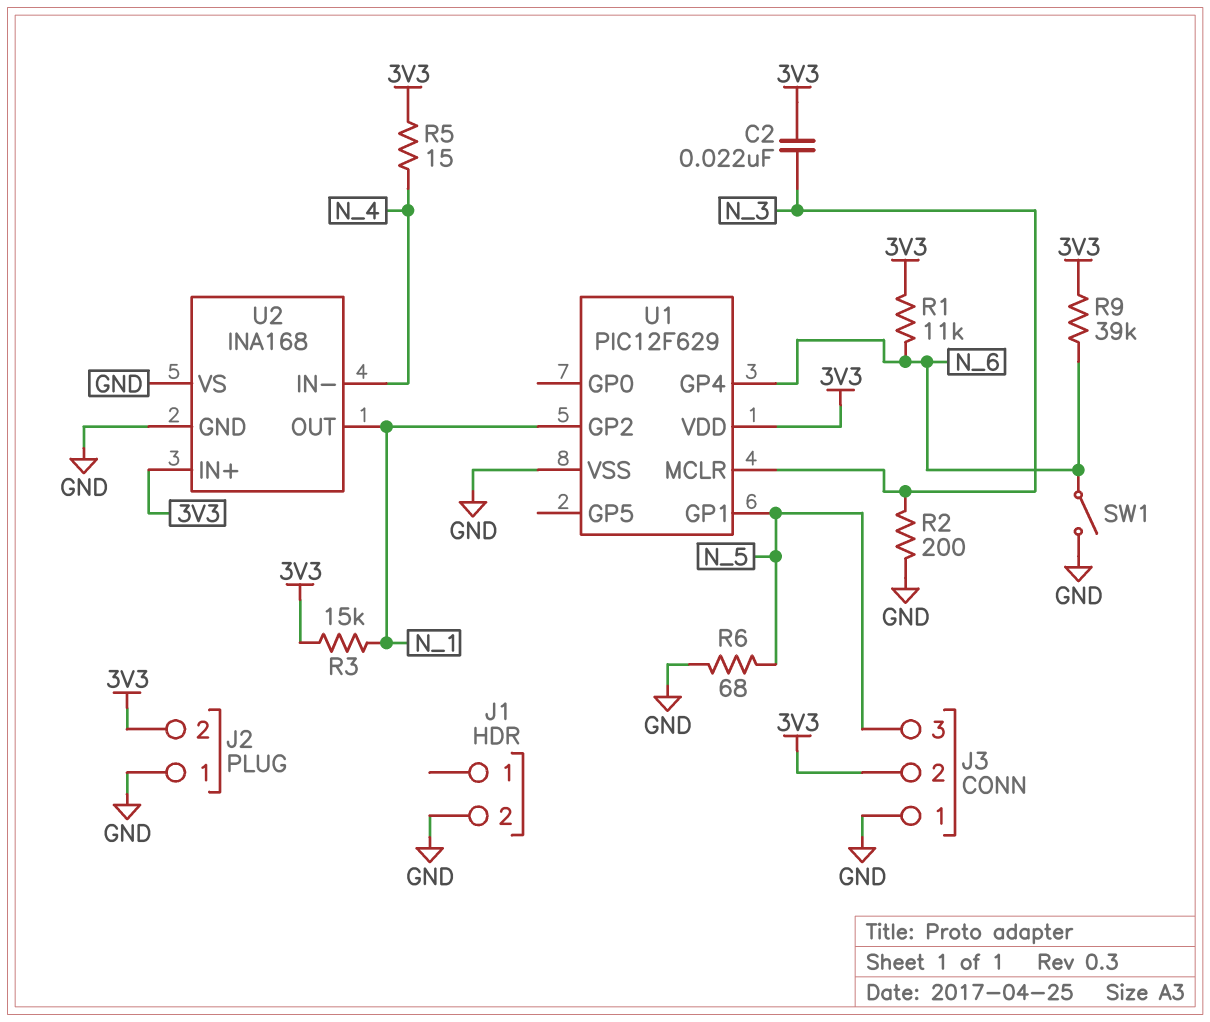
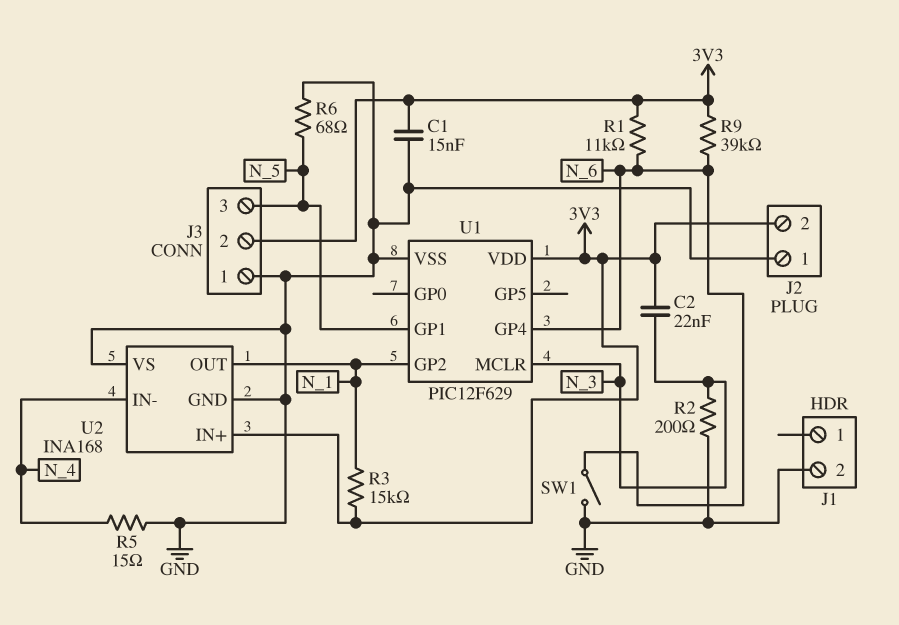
C1: none -> 15nF (3V3, GND)
R5: 15 (3V3, N_4) -> 15 (GND, N_4)

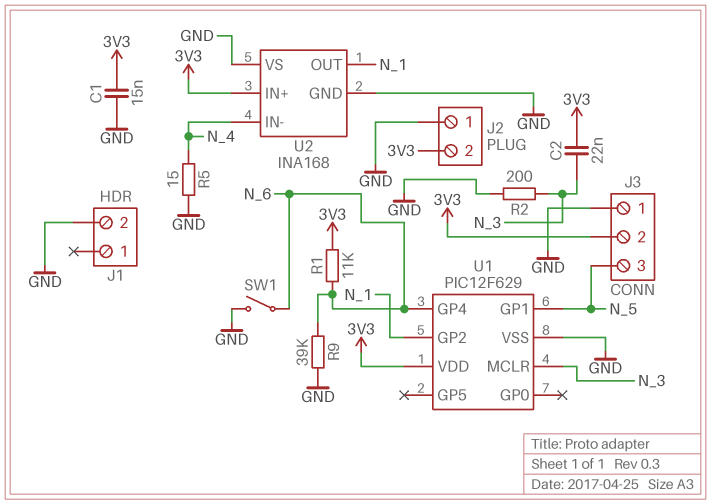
R3: 15k (3V3, N_1) -> none
R6: 68 (GND, N_5) -> none
R9: 39k (3V3, N_6) -> 39k (GND, N_6)

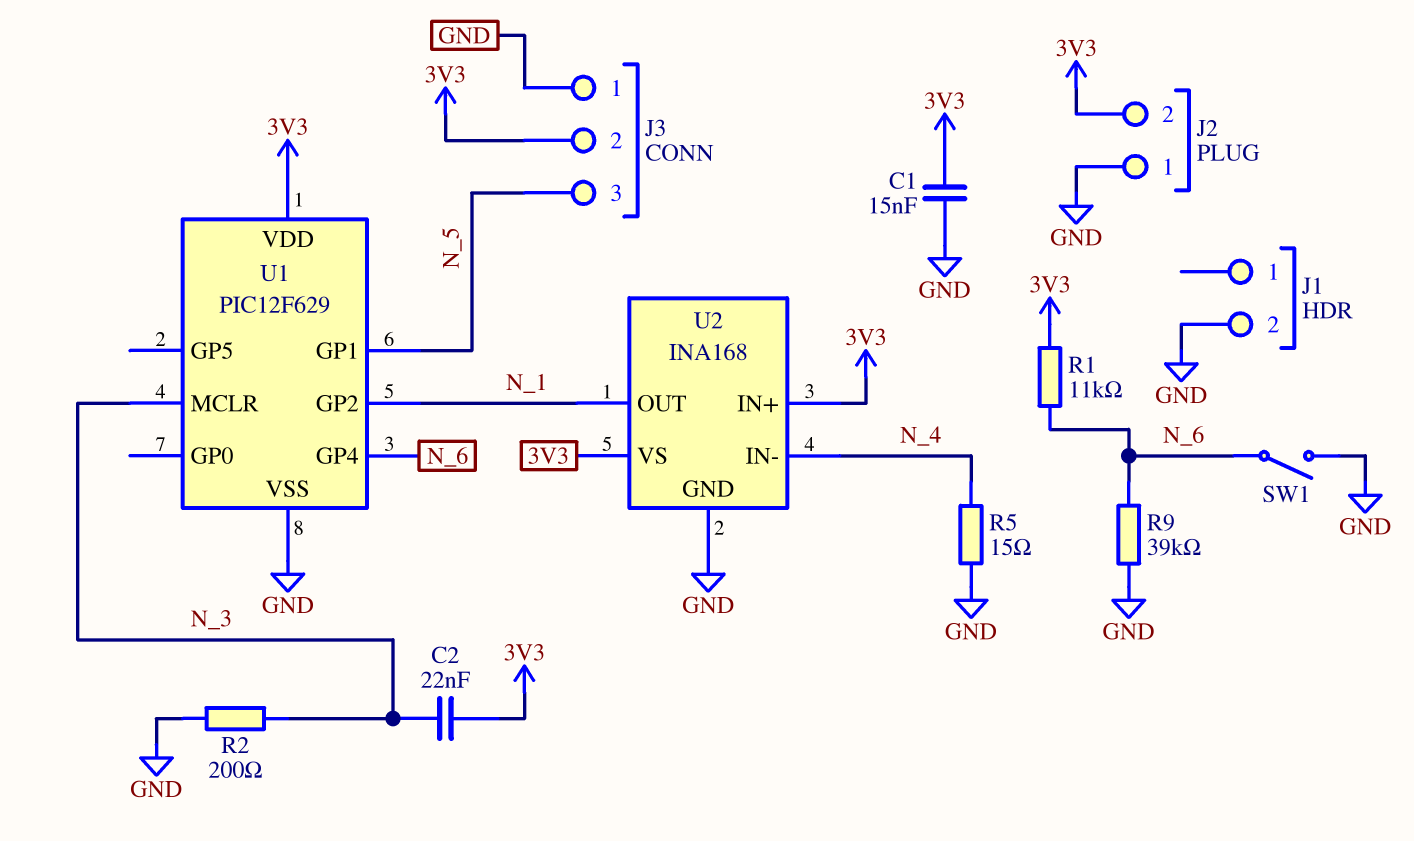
U2 pin VS: GND -> 3V3

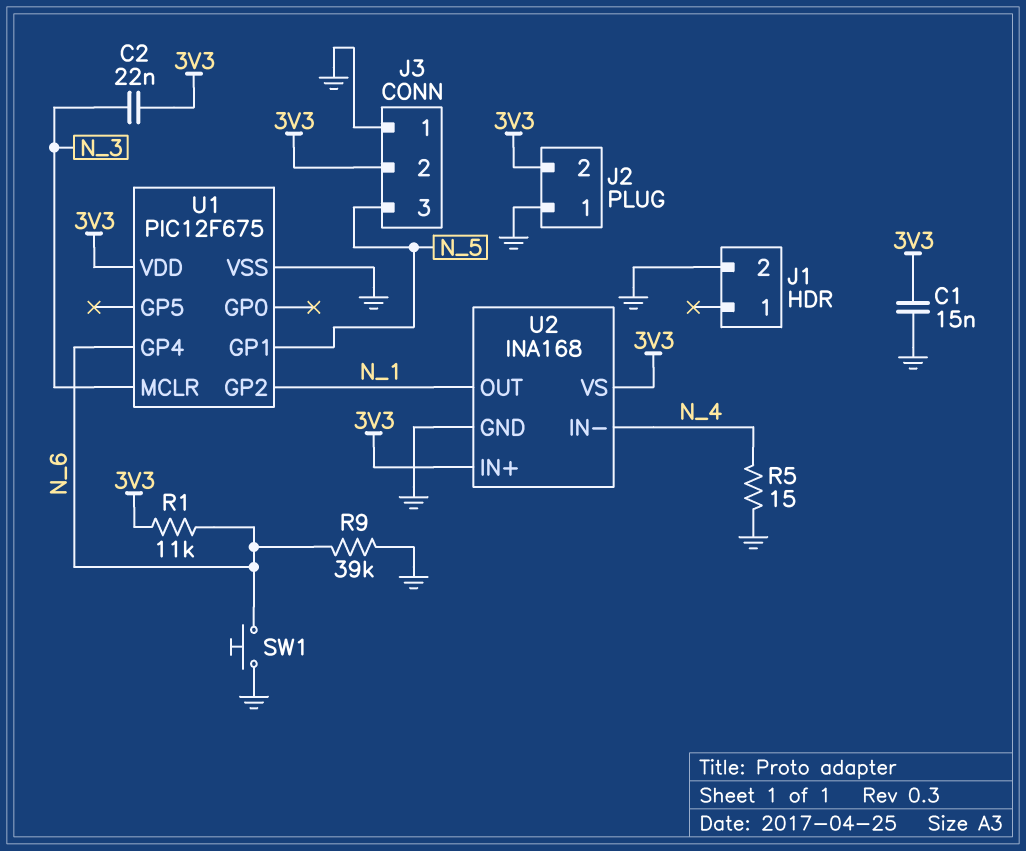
R2: 200 (GND, N_3) -> none
SW1: switch (GND, N_6) -> button (GND, N_6)
U1: PIC12F629 -> PIC12F675

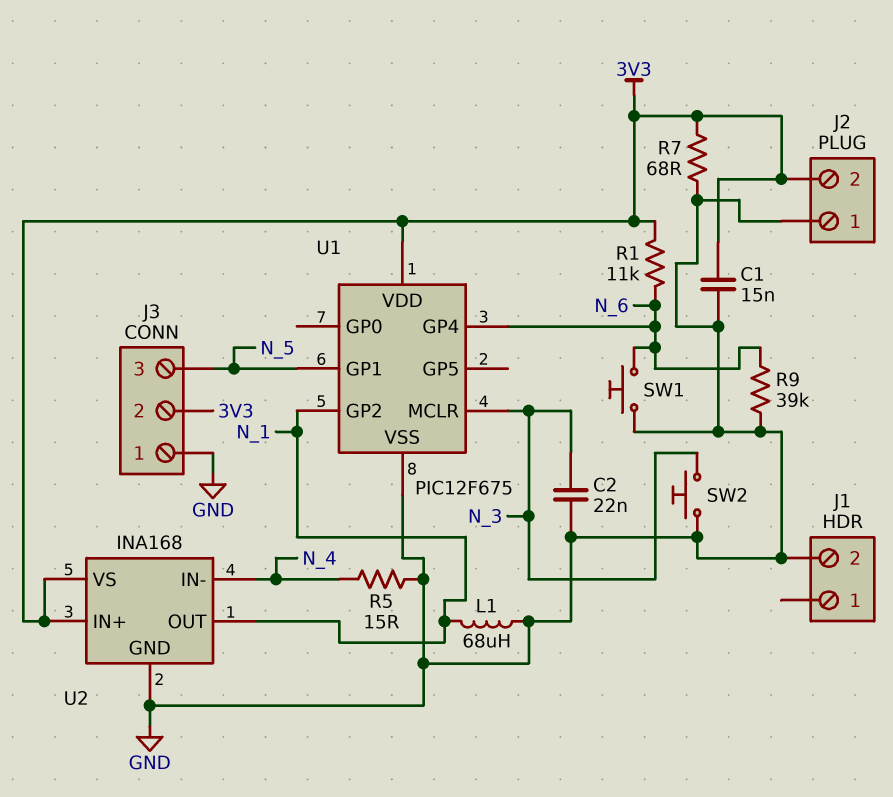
C2: 22nF (3V3, N_3) -> 22nF (GND, N_3)
L1: none -> 68uH (GND, N_1)
R7: none -> 68 (3V3, GND)
SW2: none -> button (GND, N_3)

